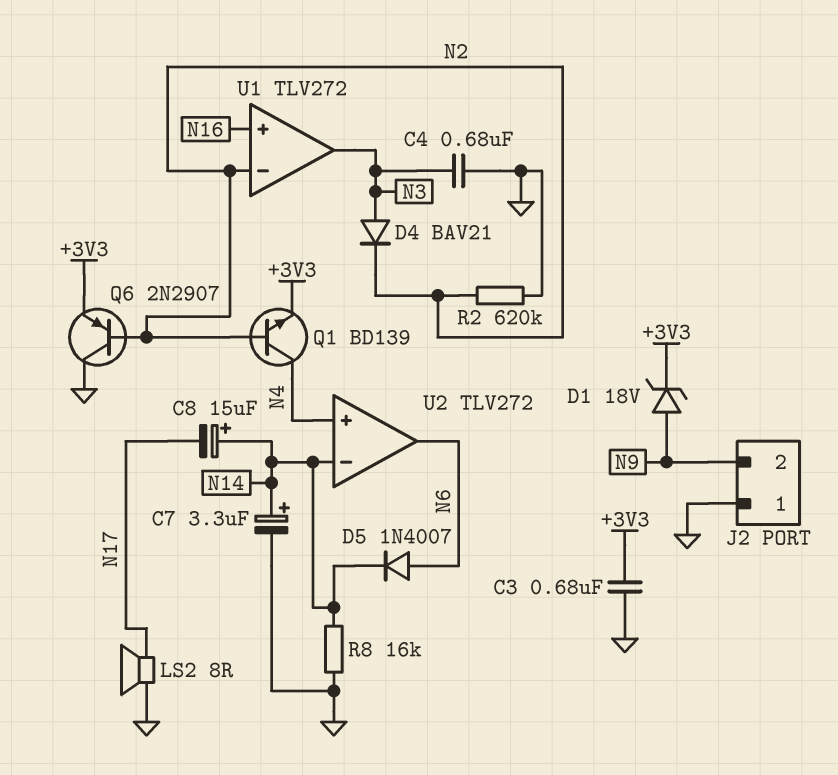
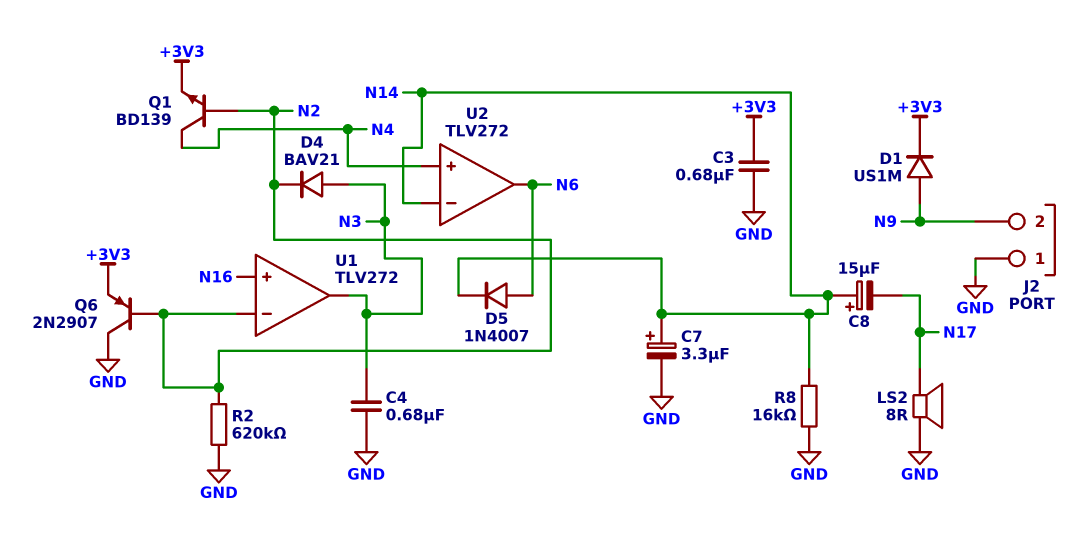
D1: zener 18V (A N9, K +3V3) -> diode US1M (A N9, K +3V3)

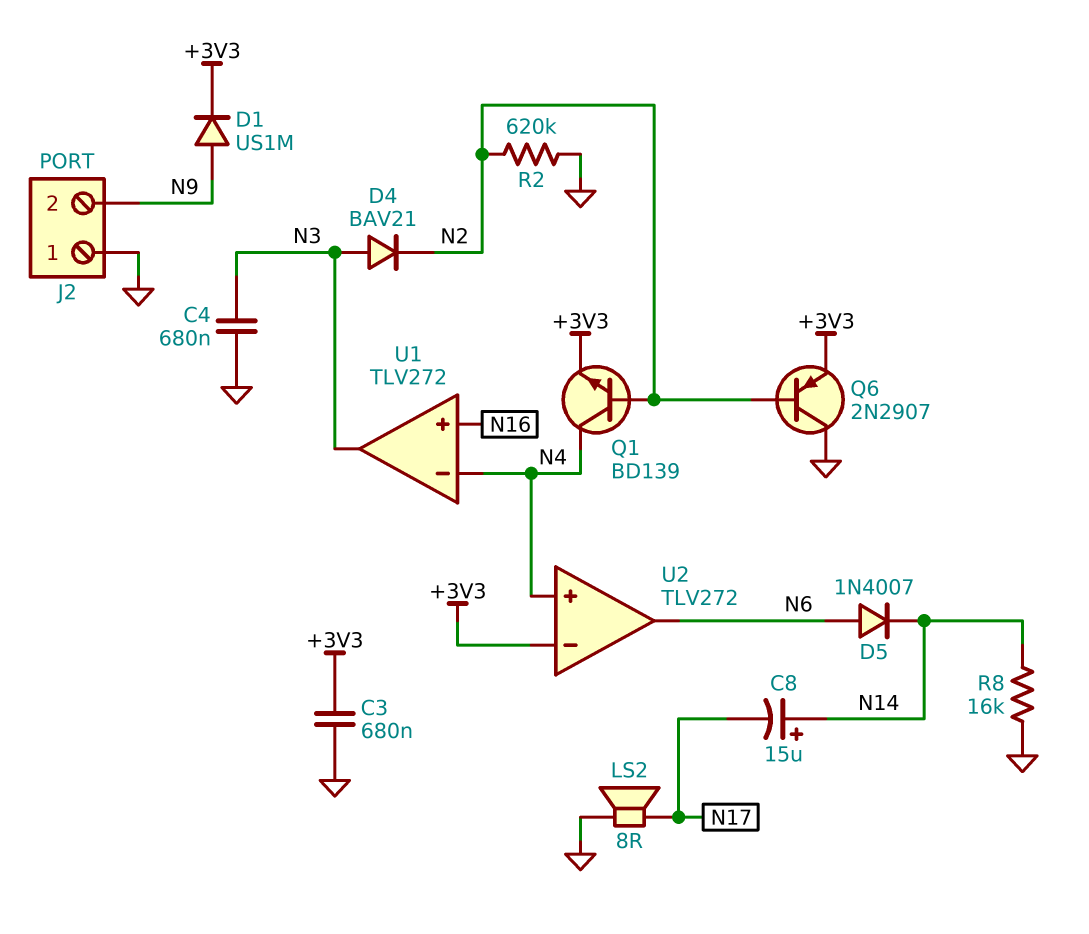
C7: 3.3uF (plus N14, minus GND) -> none
U1 pin in-: N2 -> N4
U2 pin in-: N14 -> +3V3

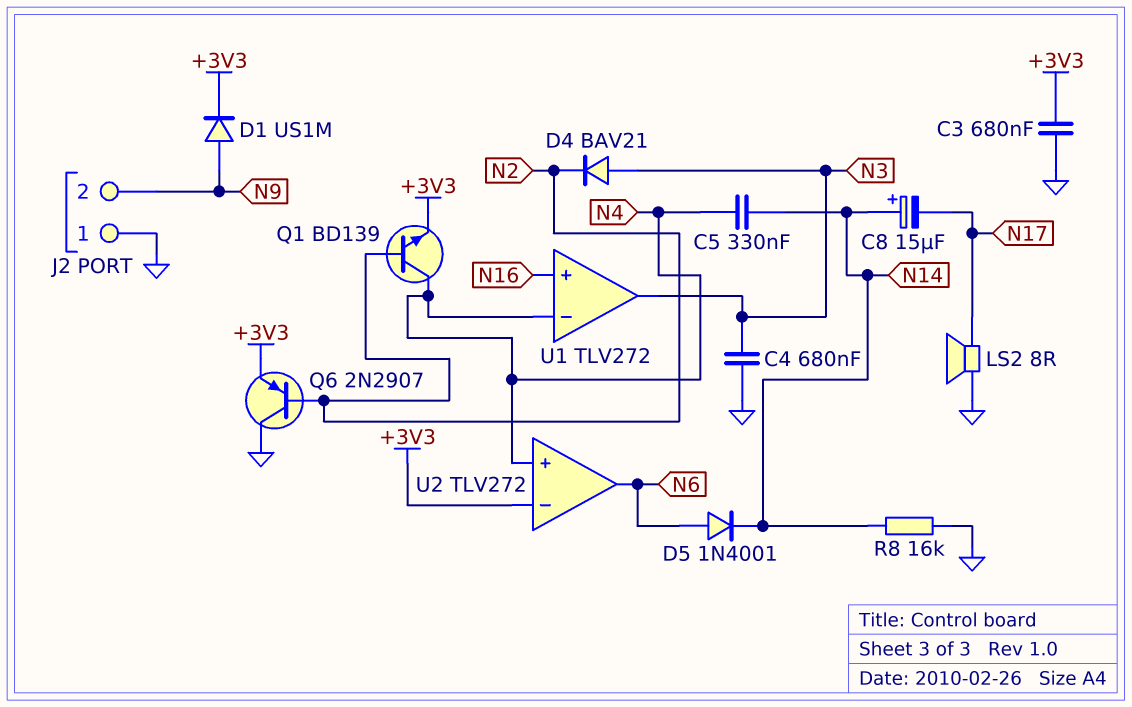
C5: none -> 330nF (N4, N14)
D5: diode 1N4007 (A N6, K N14) -> diode 1N4001 (A N6, K N14)
R2: 620k (GND, N2) -> none

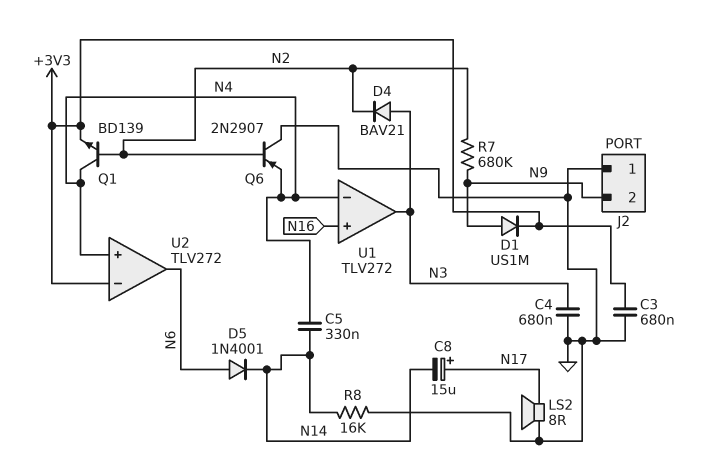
C8: 15uF (plus N14, minus N17) -> 15uF (plus N17, minus N14)
Q6: PNP 2N2907 (B N2, C GND, E +3V3) -> PNP 2N2907 (B N2, C GND, E N4)
R7: none -> 680k (N2, N9)

